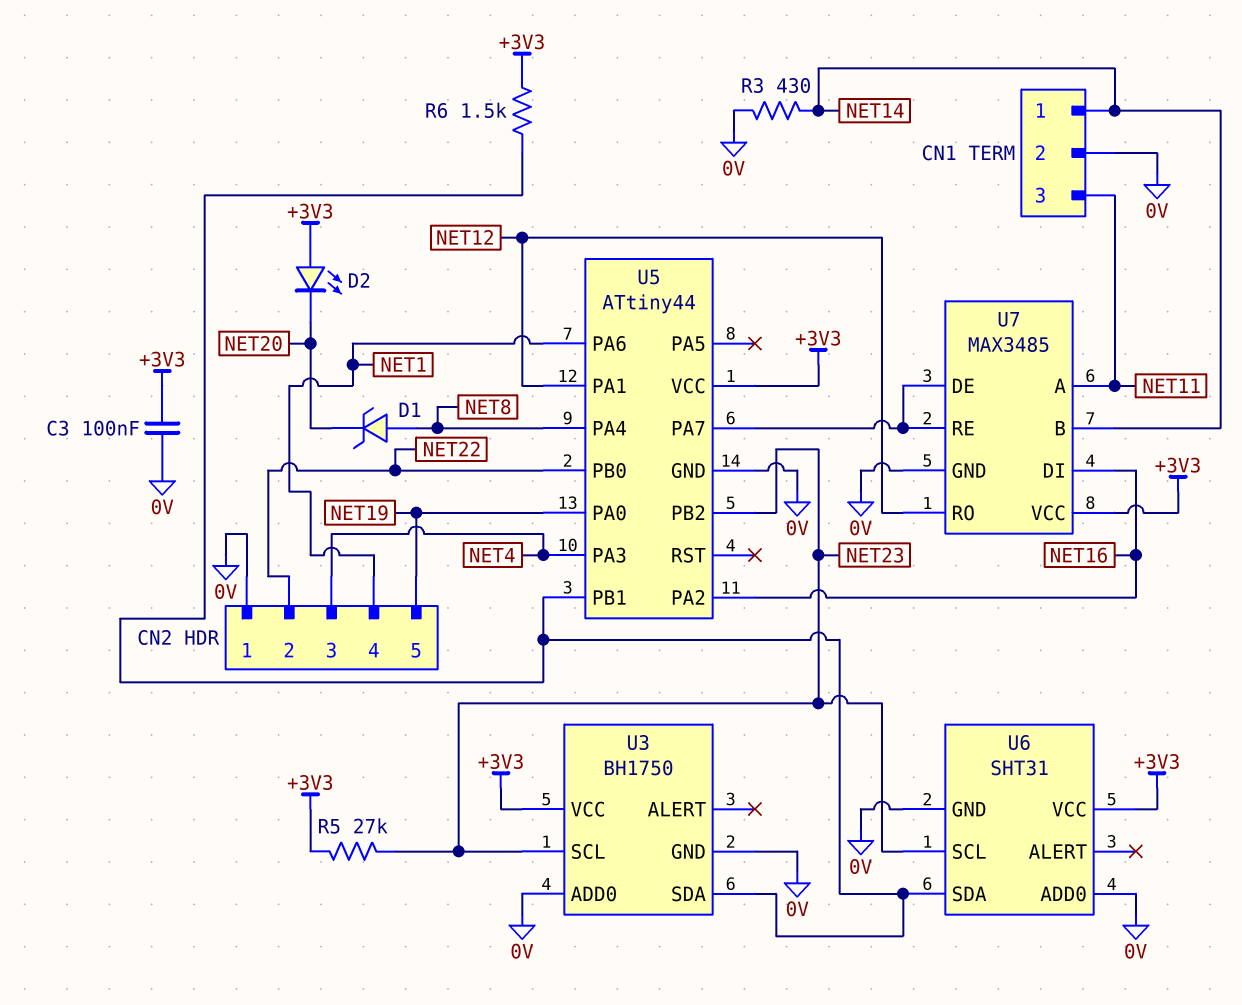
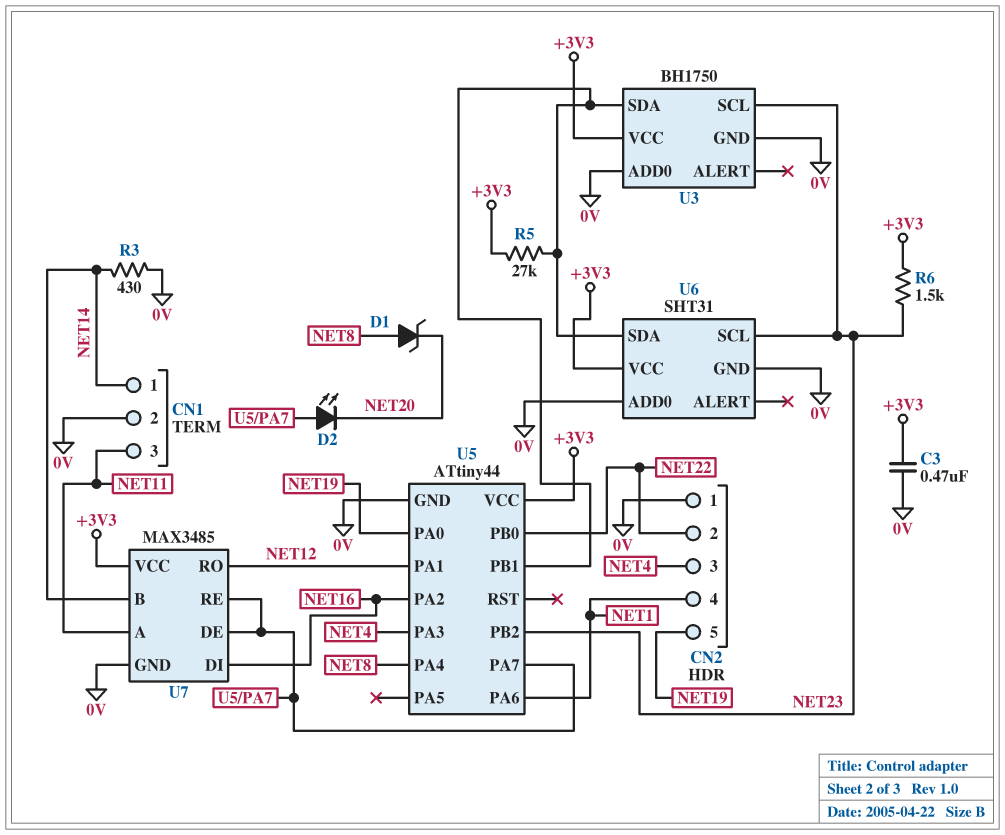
C3: 100nF (+3V3, 0V) -> 470nF (+3V3, 0V)
D2: LED (A +3V3, K NET20) -> LED (A U5/PA7, K NET20)
R5: 27k (+3V3, NET23) -> 27k (+3V3, U3/SDA)
R6: 1.5k (+3V3, U3/SDA) -> 1.5k (+3V3, NET23)

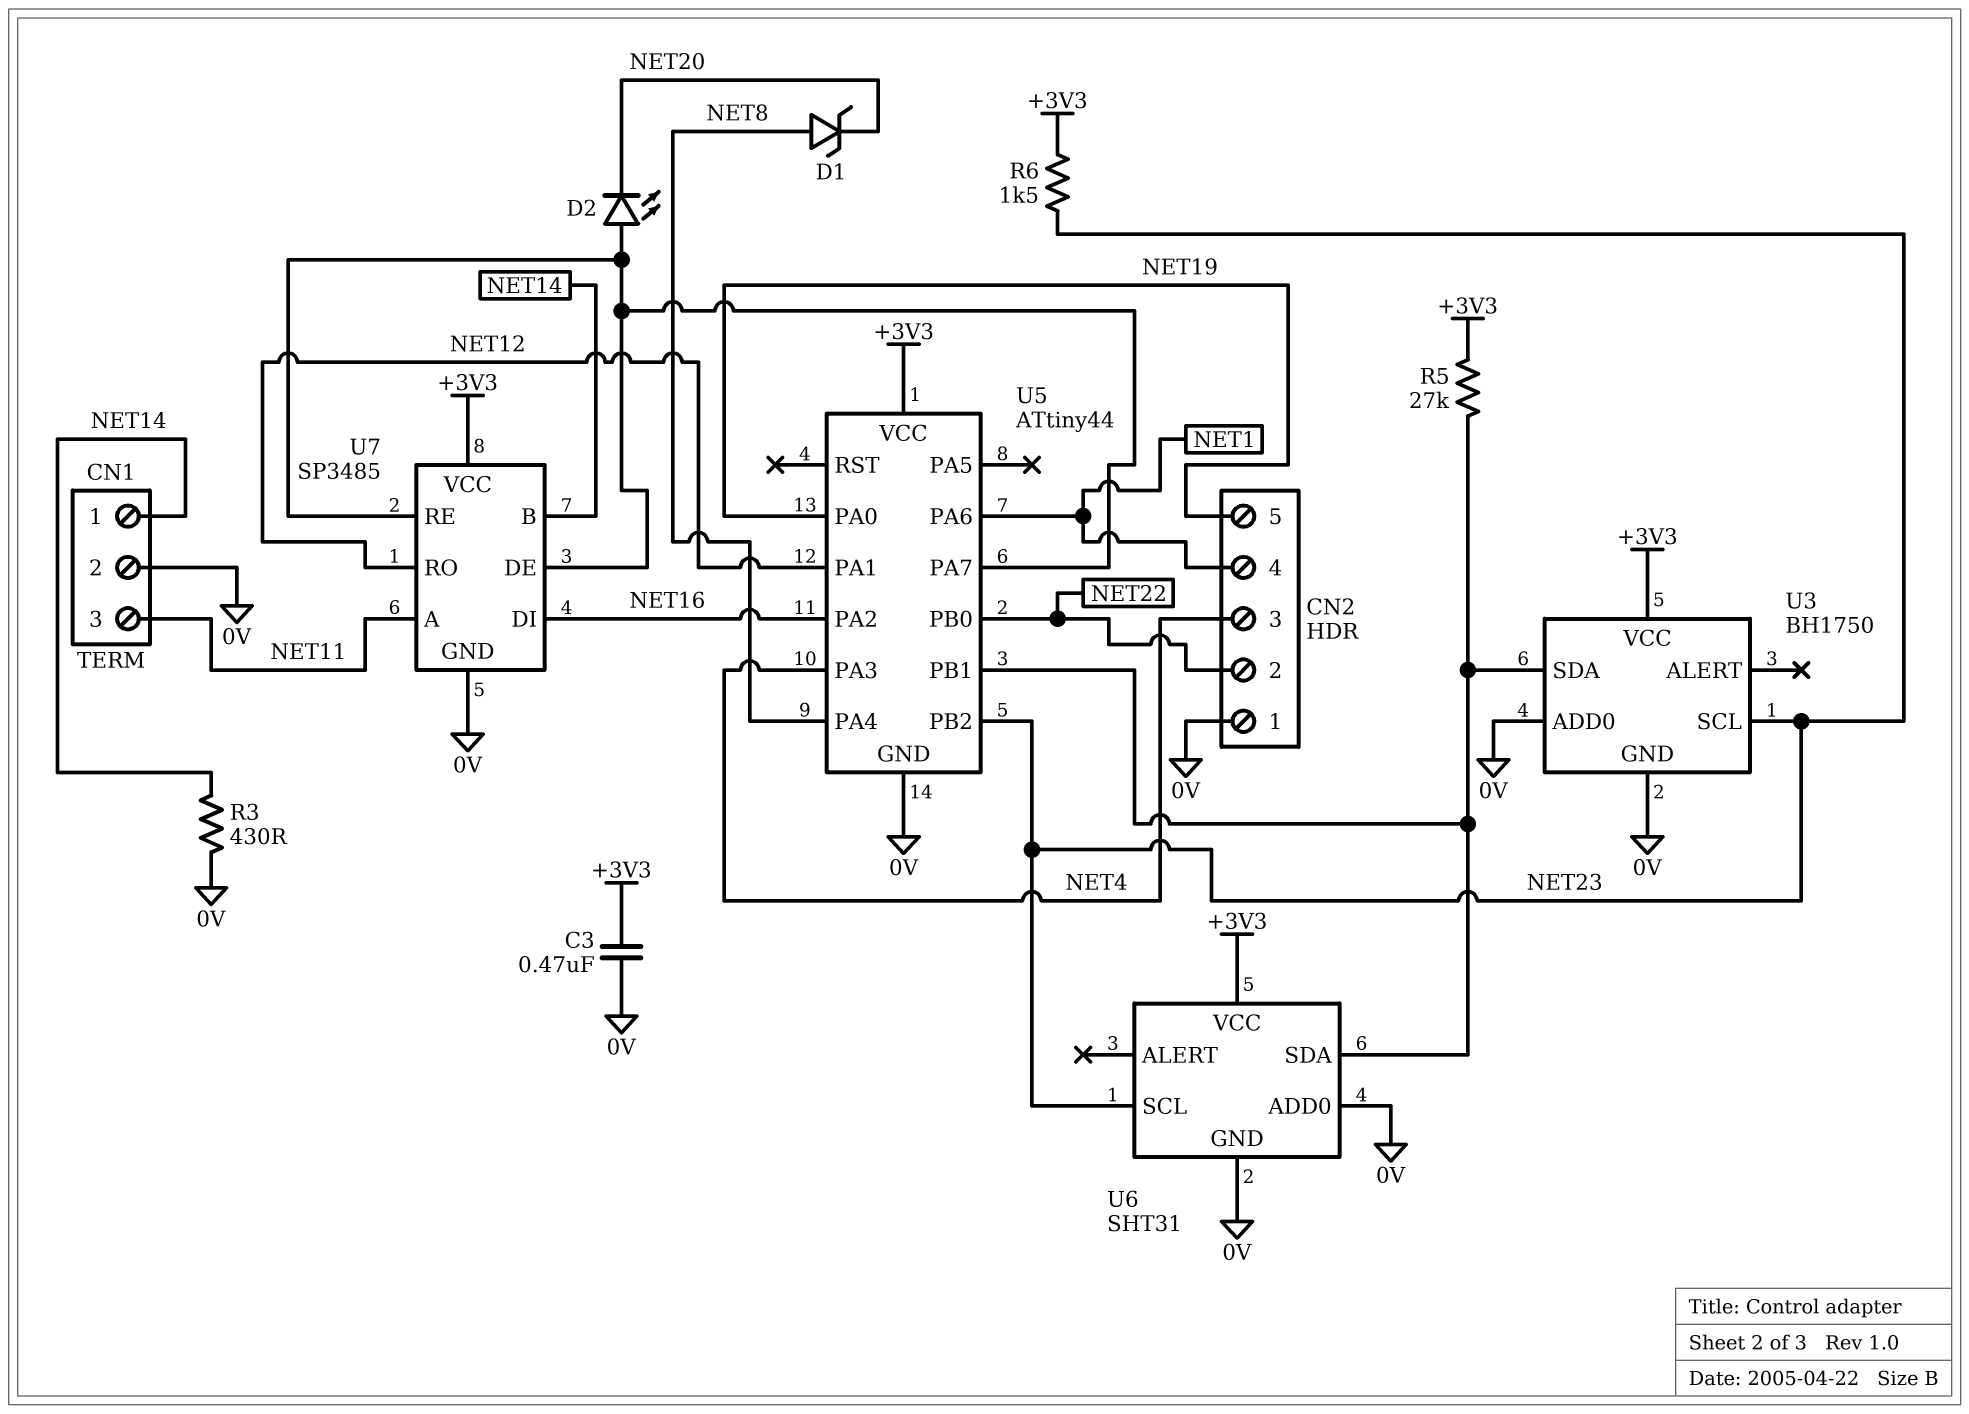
U7: MAX3485 -> SP3485

